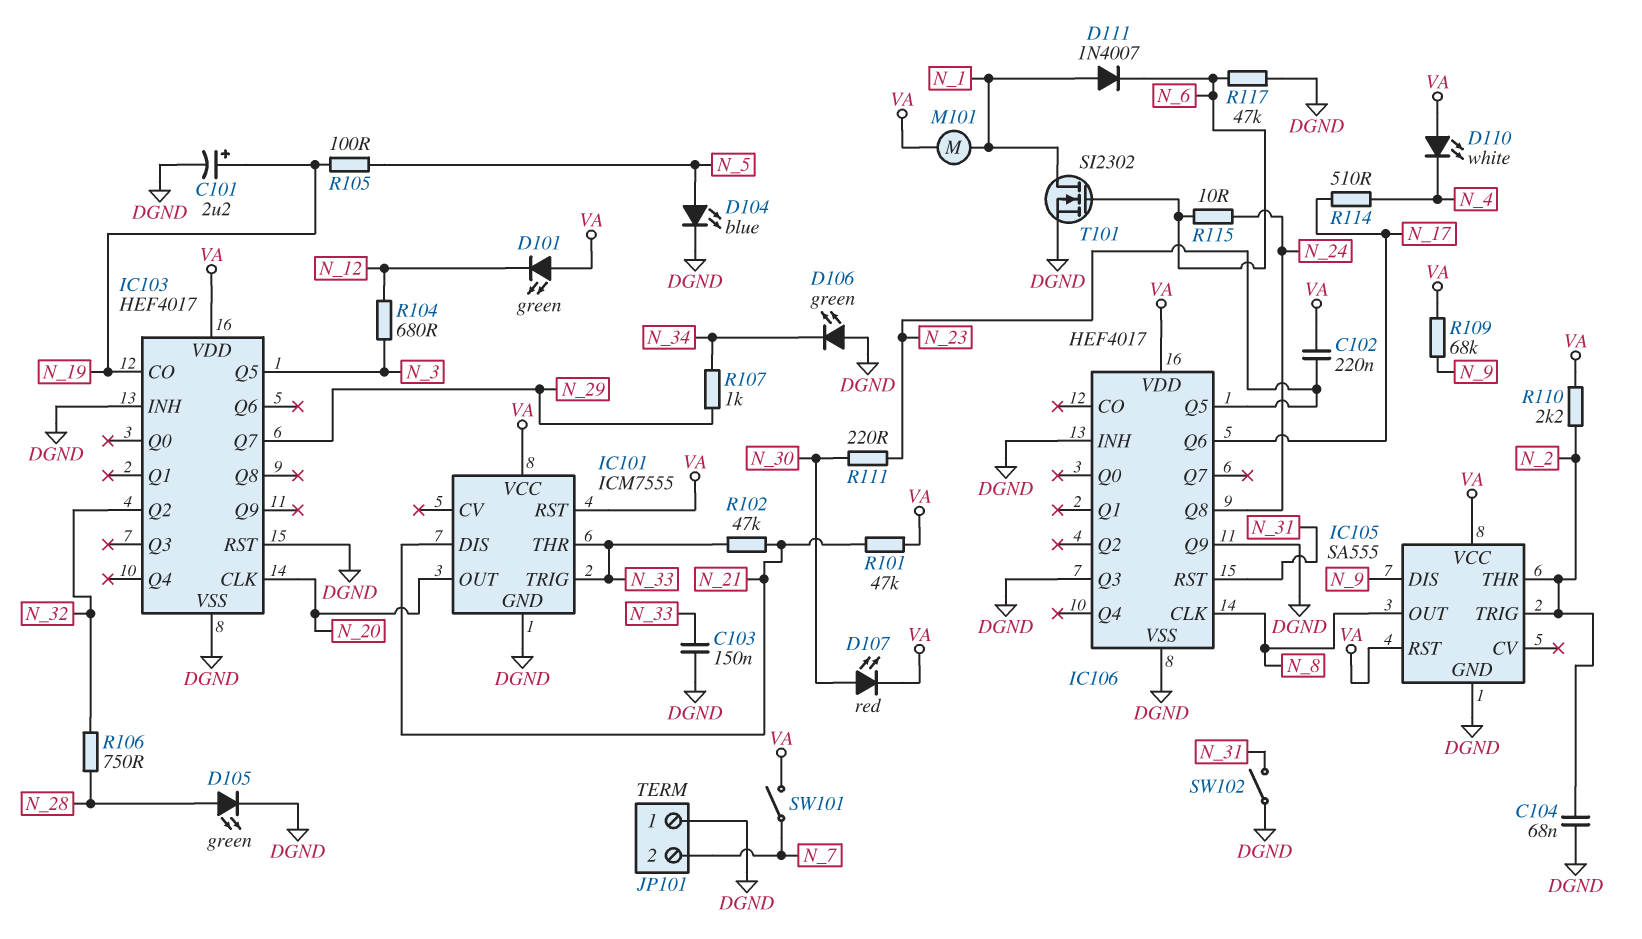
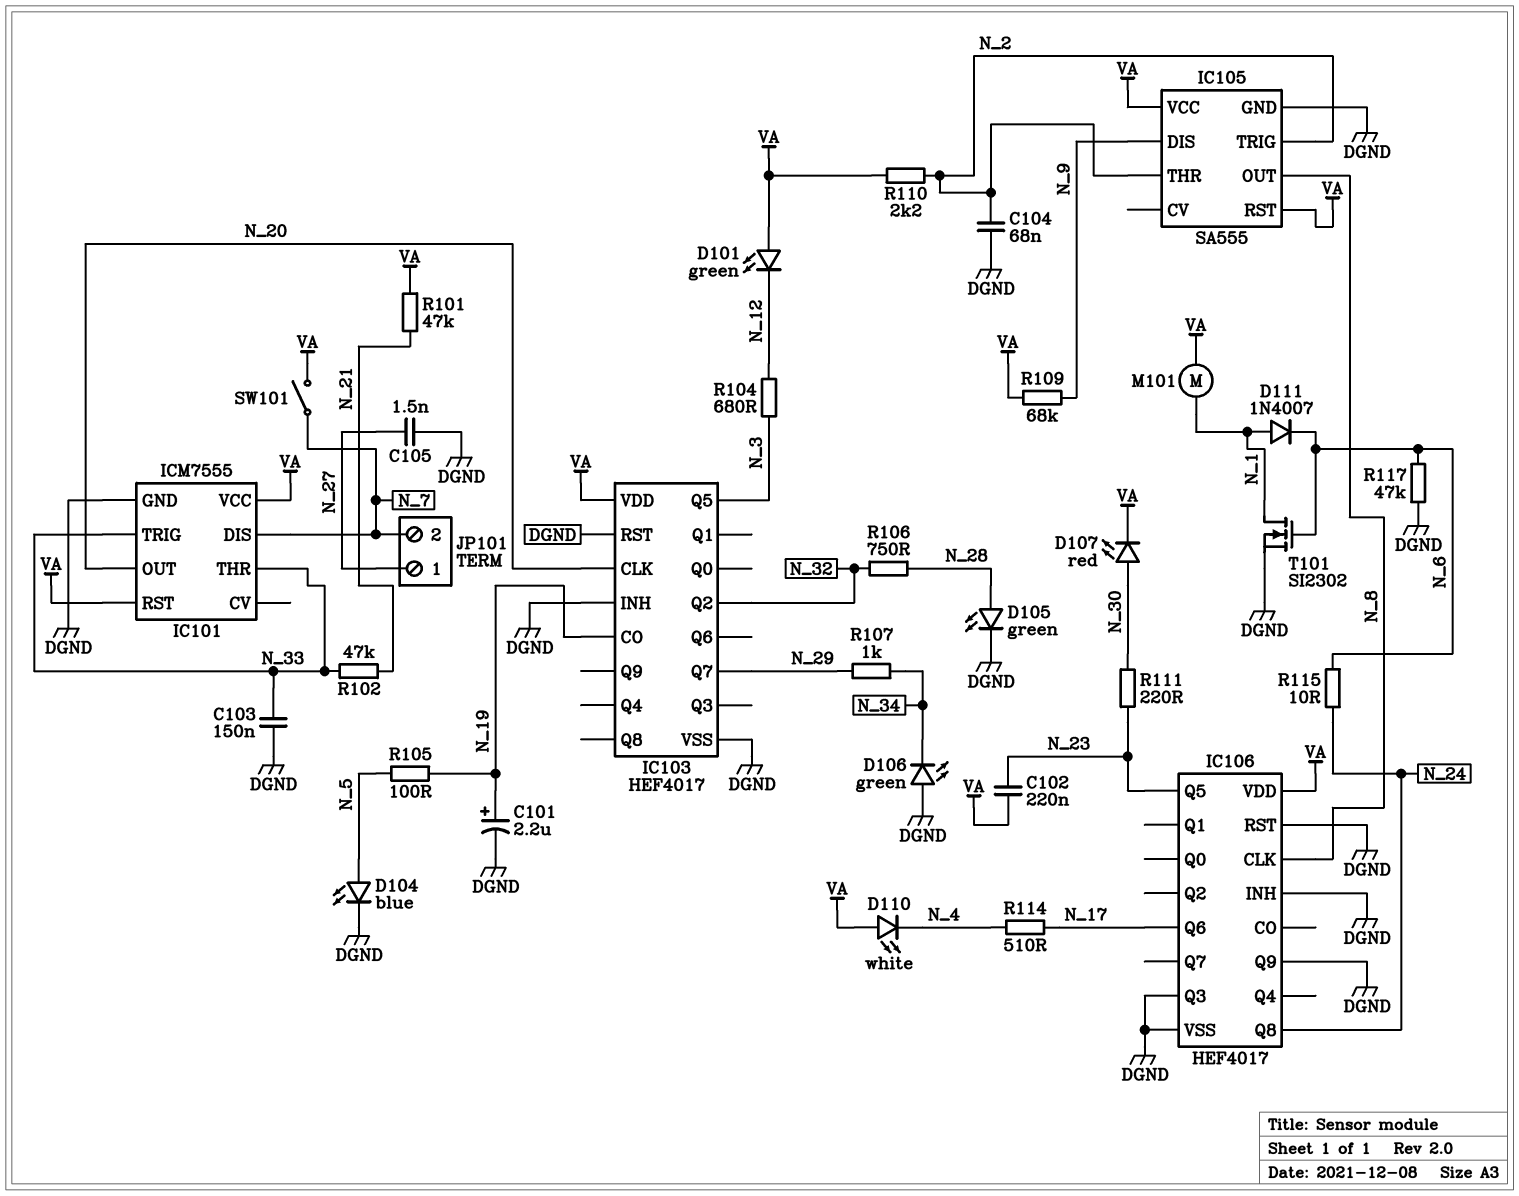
C105: none -> 1.5nF (DGND, N_27)
IC101 pin DIS: N_21 -> N_7
IC106 pin RST: N_31 -> DGND
JP101 pin 1: DGND -> N_27
SW102: switch (DGND, N_31) -> none

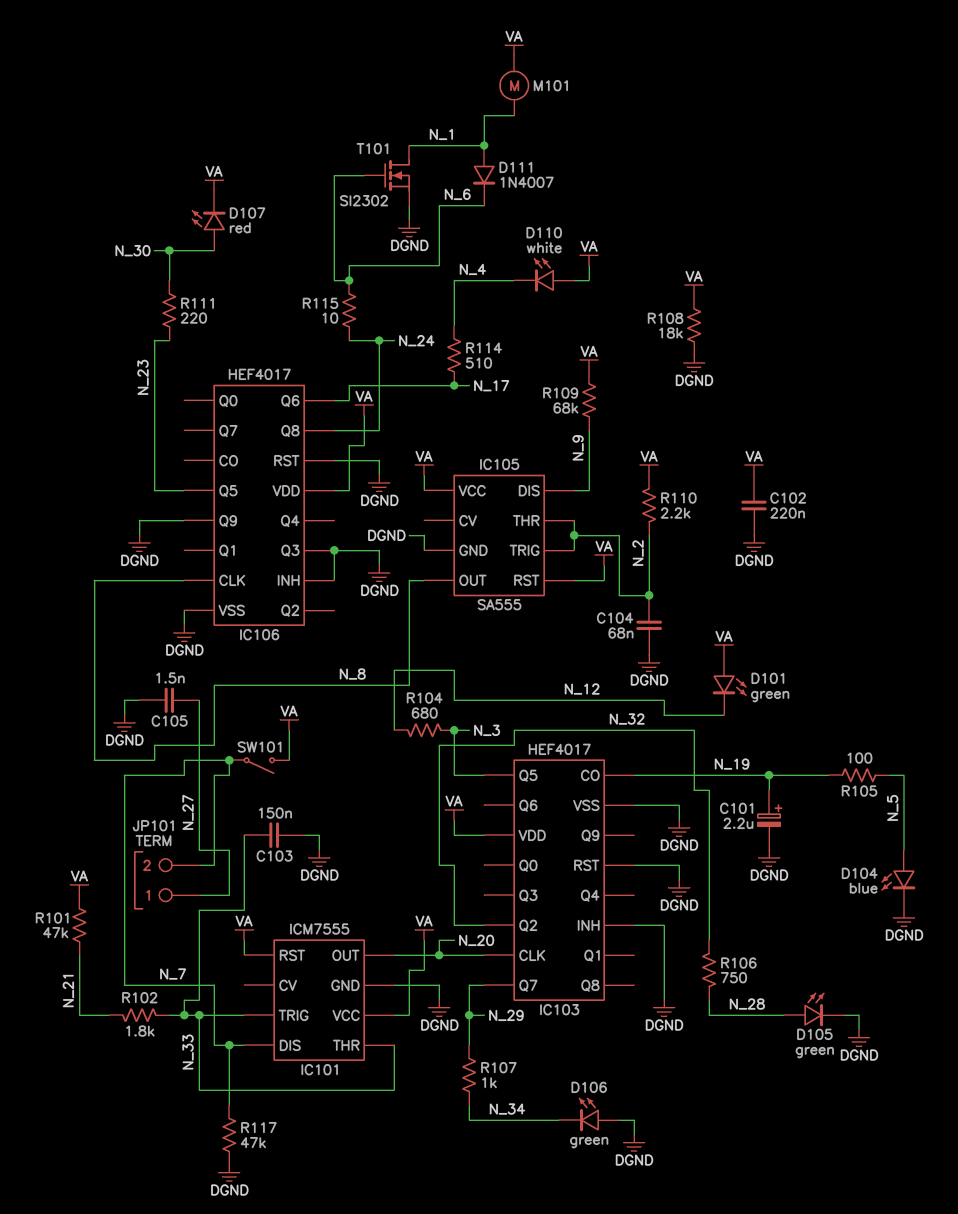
C102: 220nF (N_23, VA) -> 220nF (DGND, VA)
R102: 47k (N_21, N_33) -> 1.8k (N_21, N_33)
R108: none -> 18k (DGND, VA)
R117: 47k (DGND, N_6) -> 47k (DGND, N_7)

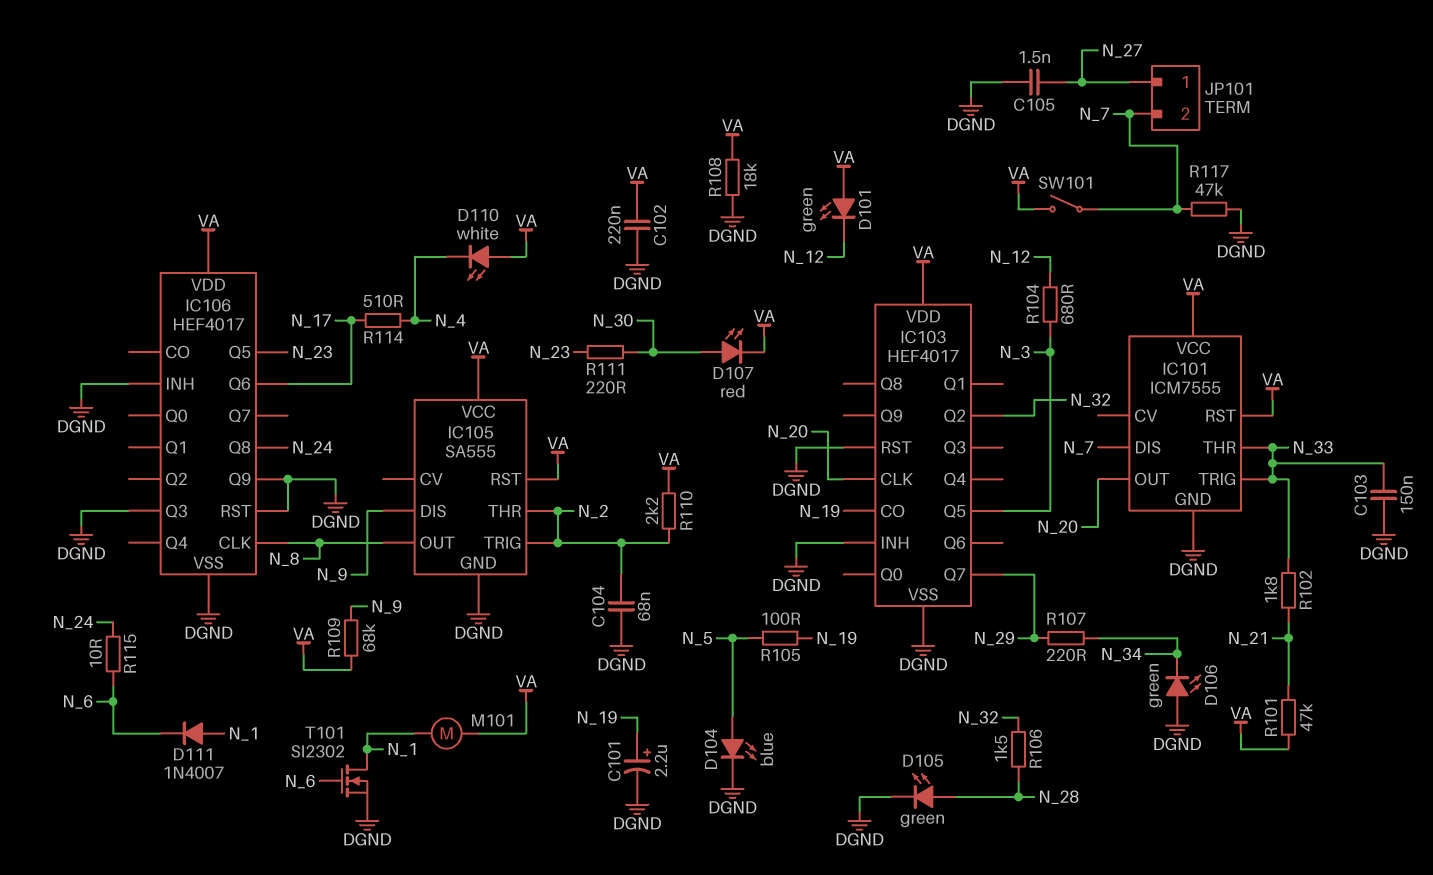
R106: 750 (N_28, N_32) -> 1.5k (N_28, N_32)
R107: 1k (N_29, N_34) -> 220 (N_29, N_34)

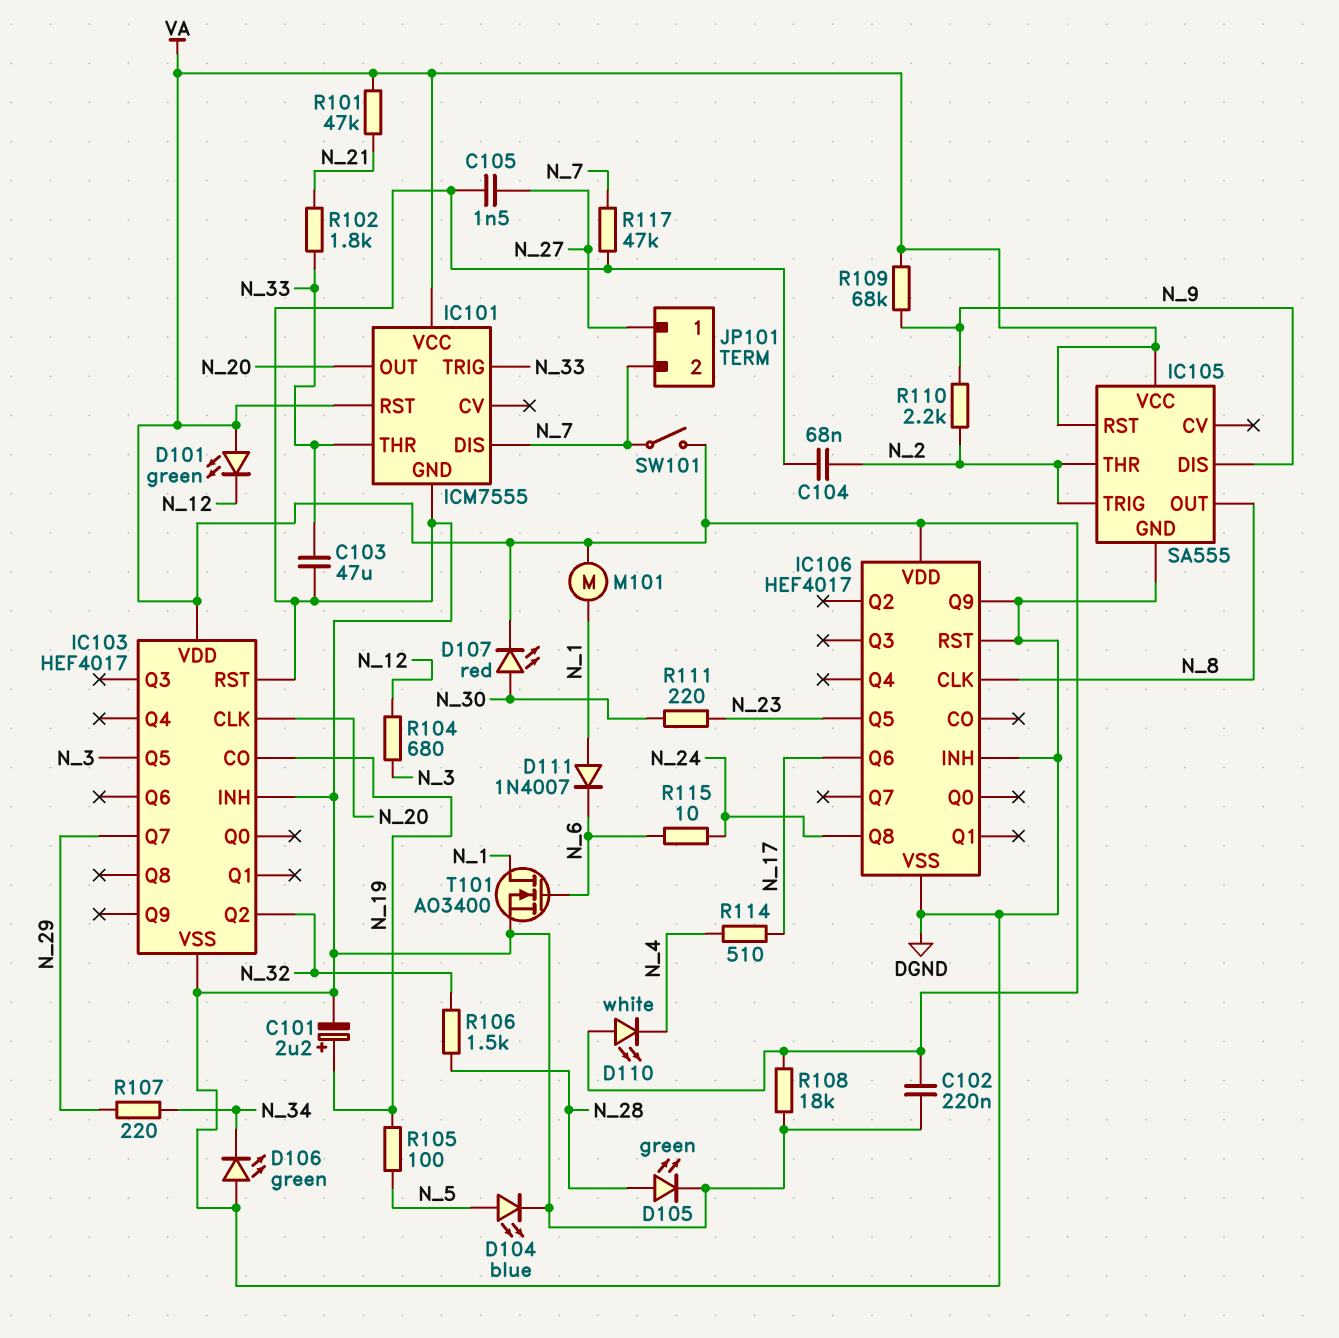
C103: 150nF (DGND, N_33) -> 47uF (DGND, N_33)
IC106 pin Q3: DGND -> none
R110: 2.2k (N_2, VA) -> 2.2k (N_2, N_9)
T101: NMOS SI2302 (G N_6, D N_1, S DGND) -> NMOS AO3400 (G N_6, D N_1, S DGND)

